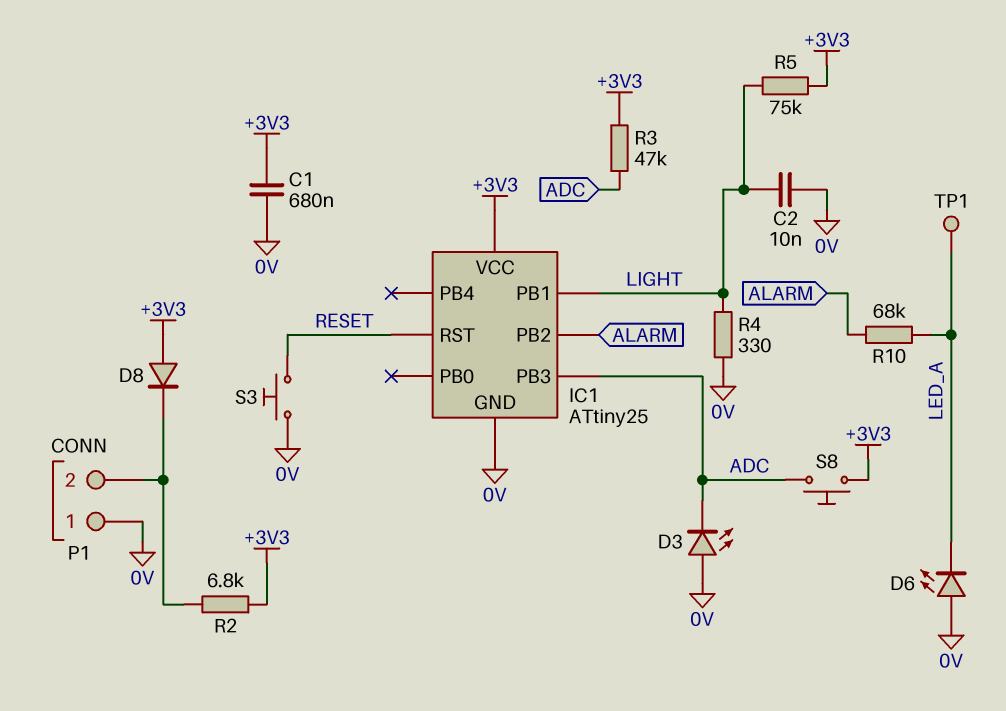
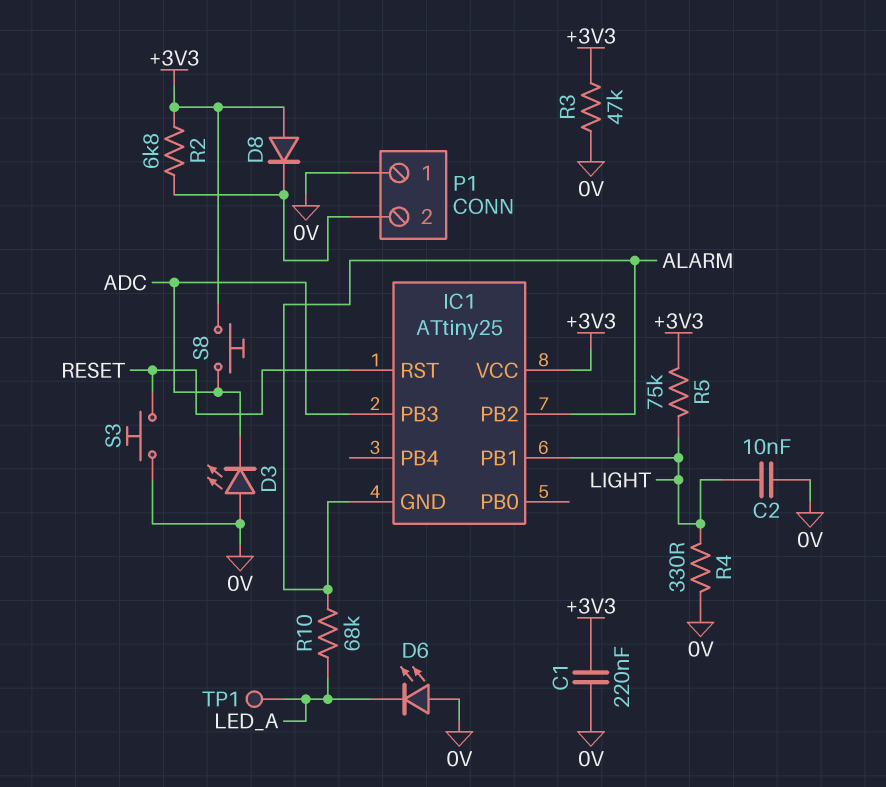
C1: 680nF (+3V3, 0V) -> 220nF (+3V3, 0V)
IC1 pin GND: 0V -> ALARM
R3: 47k (+3V3, ADC) -> 47k (+3V3, 0V)

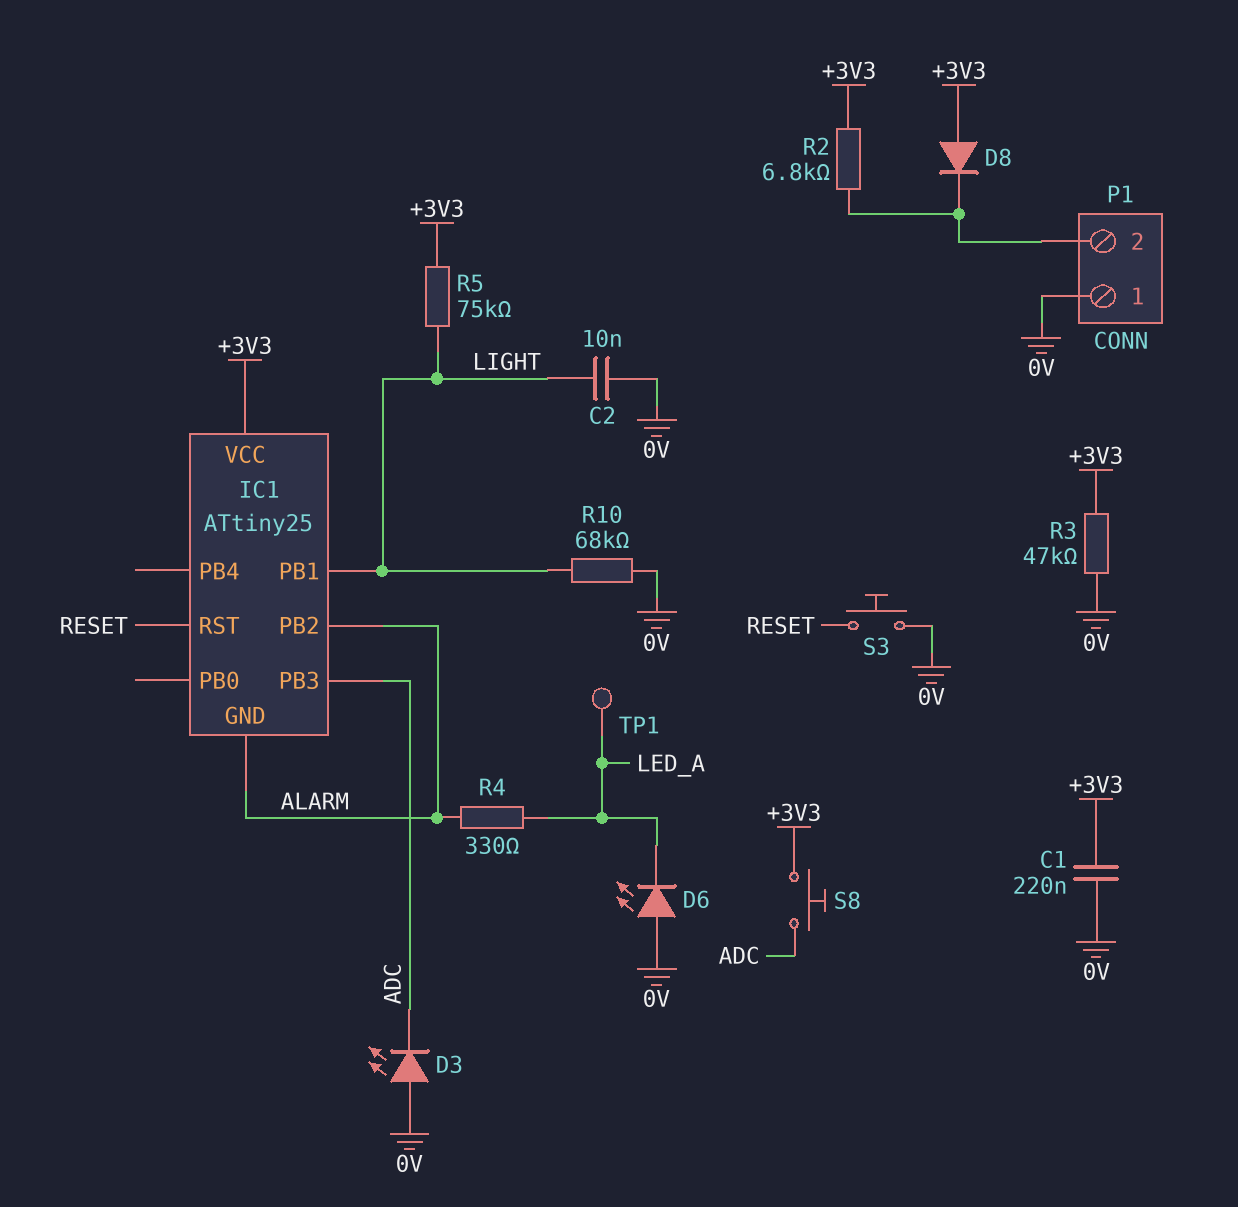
R4: 330 (0V, LIGHT) -> 330 (ALARM, LED_A)
R10: 68k (ALARM, LED_A) -> 68k (0V, LIGHT)

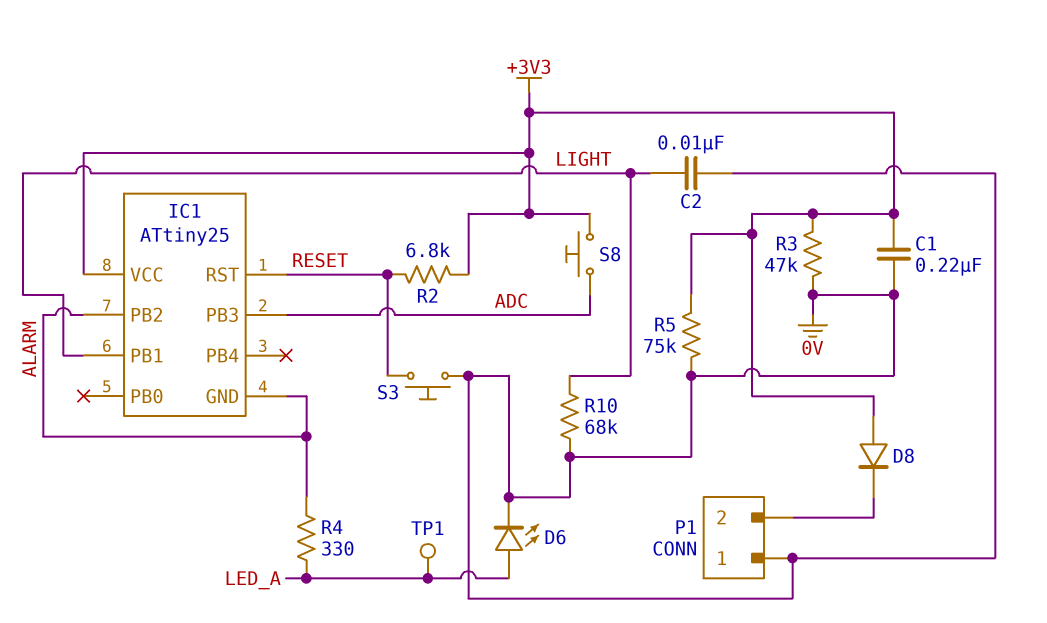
D3: LED (A 0V, K ADC) -> none
D6: LED (A 0V, K LED_A) -> LED (A LED_A, K 0V)
R2: 6.8k (+3V3, P1/2) -> 6.8k (+3V3, RESET)
R5: 75k (+3V3, LIGHT) -> 75k (+3V3, 0V)

